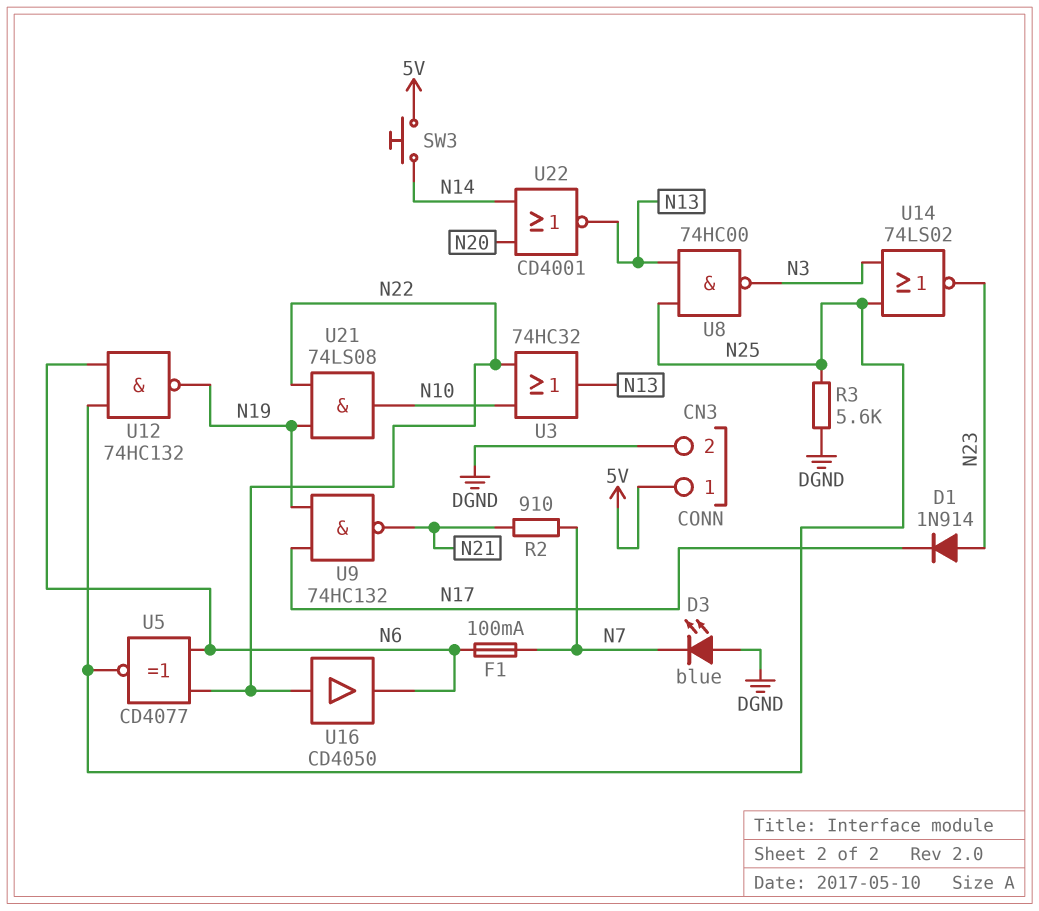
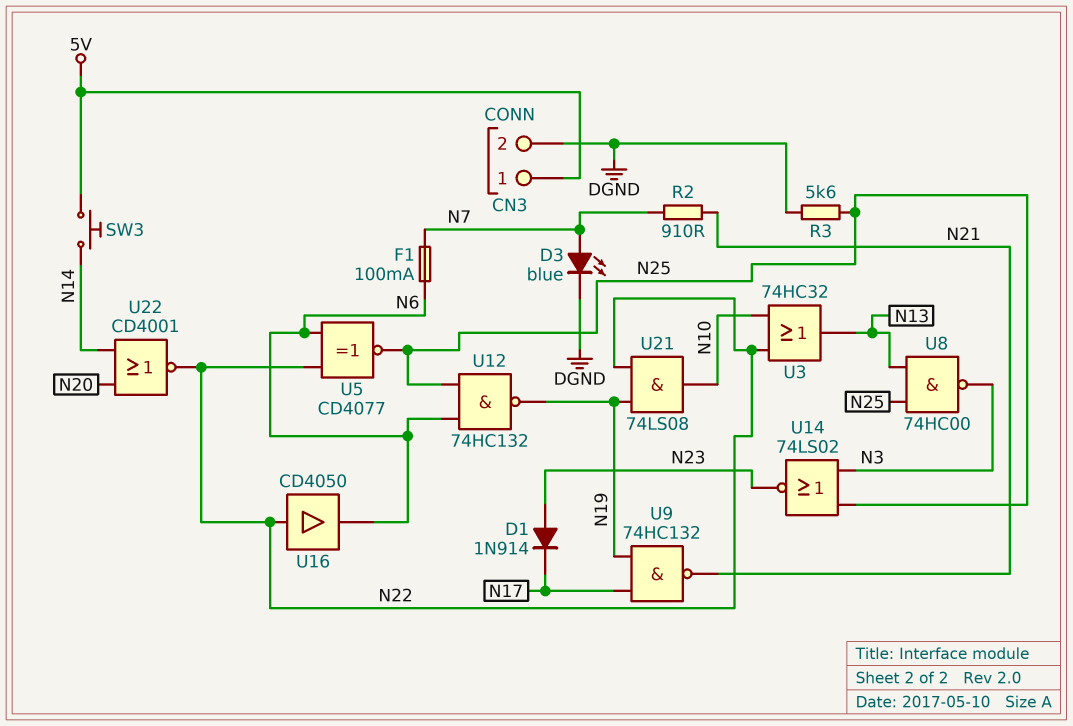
D3: LED blue (A DGND, K N7) -> LED blue (A N7, K DGND)
U22: NOR CD4001 (in N14, in N20, out N13) -> NOR CD4001 (in N14, in N20, out N22)

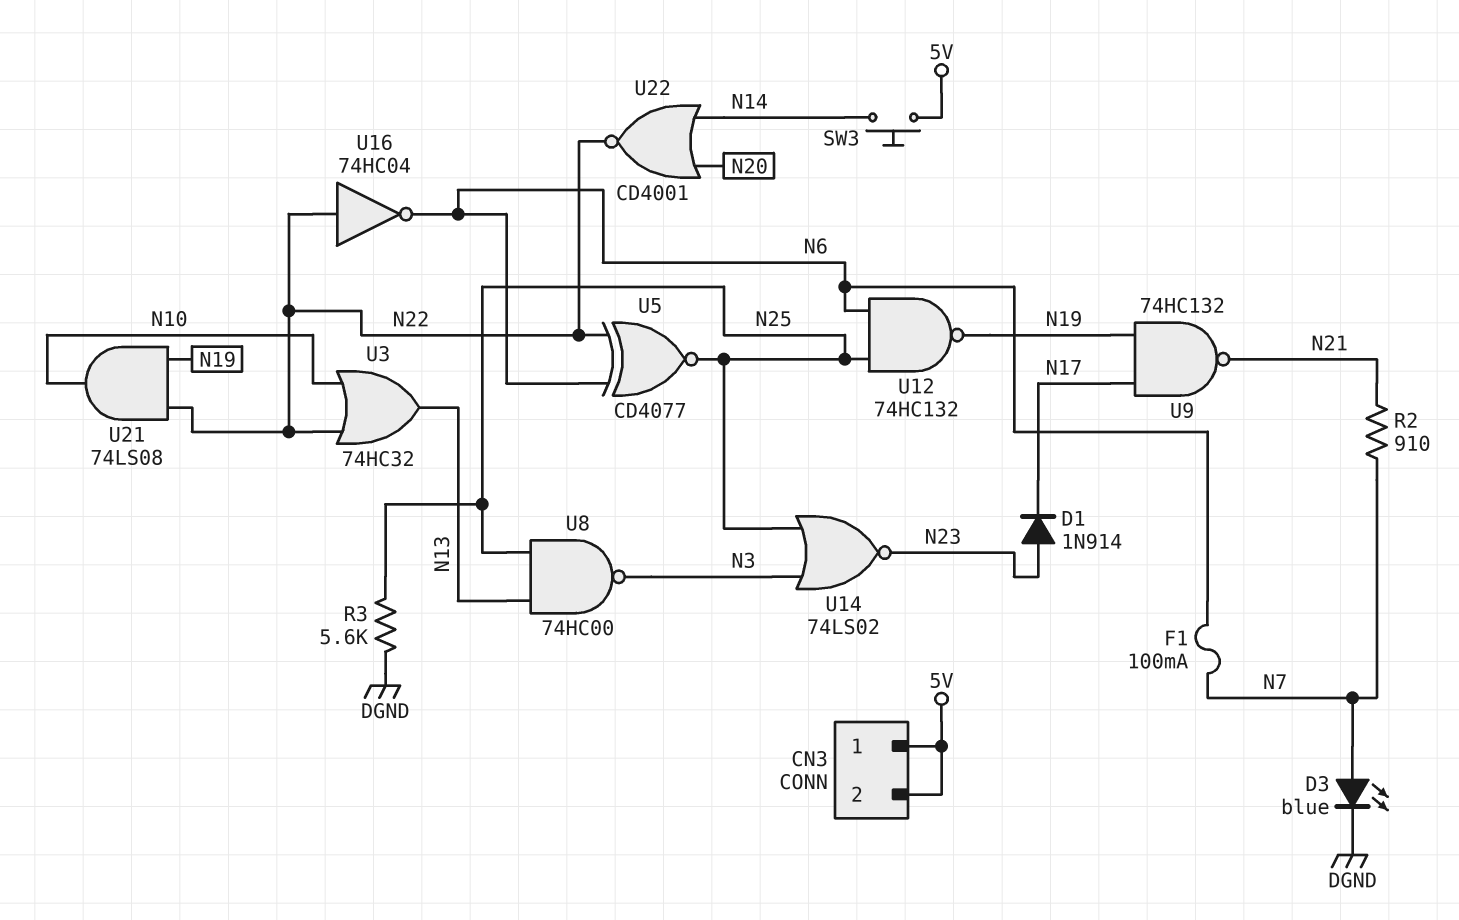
CN3 pin 2: DGND -> 5V
U16: buffer CD4050 (in N22, out N6) -> NOT 74HC04 (in N22, out N6)

